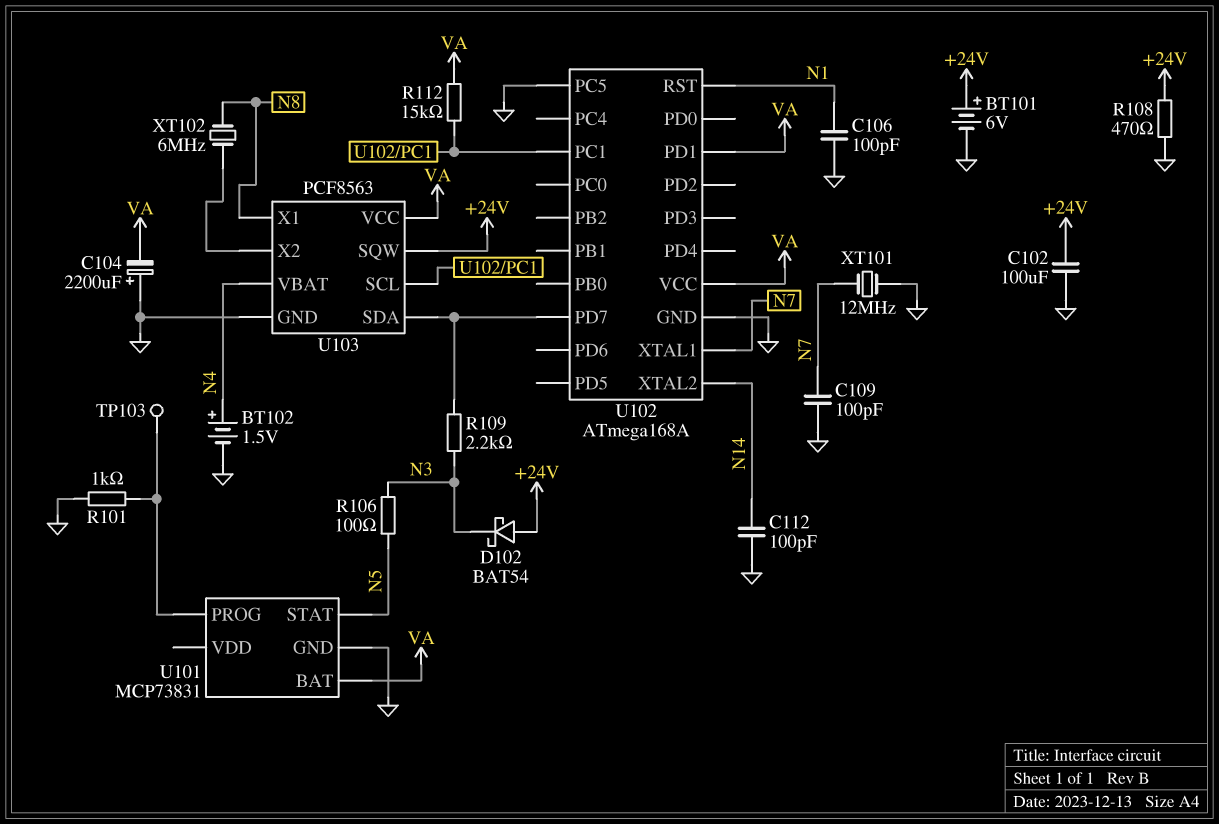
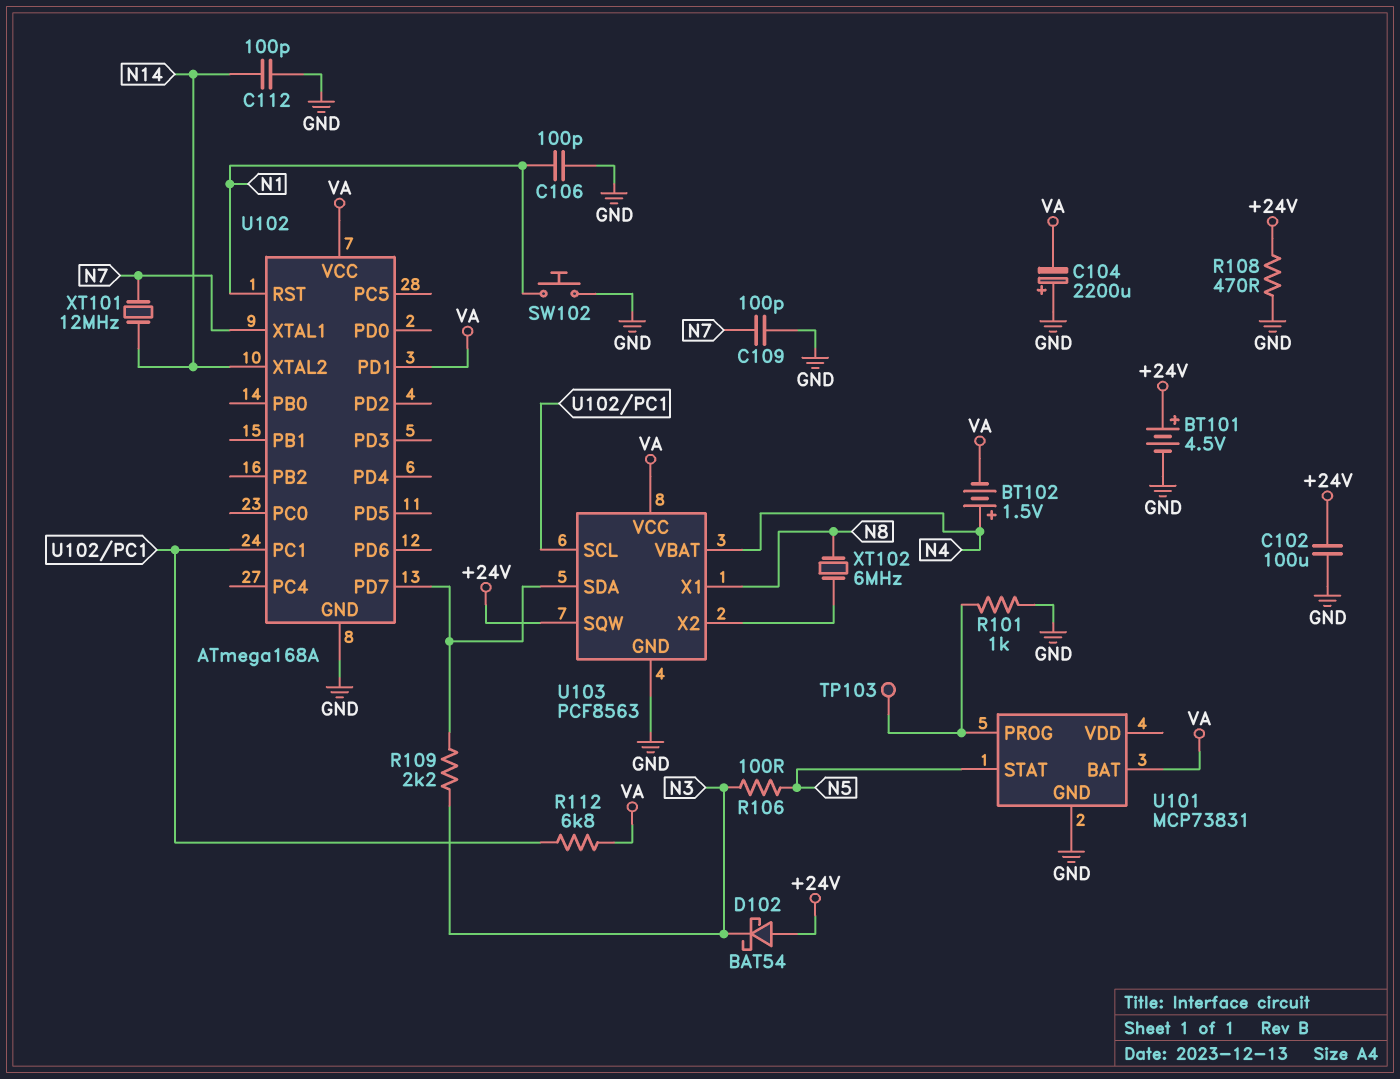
BT101: 6V (plus +24V, minus GND) -> 4.5V (plus +24V, minus GND)
BT102: 1.5V (plus N4, minus GND) -> 1.5V (plus N4, minus VA)
R112: 15k (U102/PC1, VA) -> 6.8k (U102/PC1, VA)
SW102: none -> button (GND, N1)
U102 pin PC5: GND -> none
XT101: 12MHz (GND, N7) -> 12MHz (N7, N14)

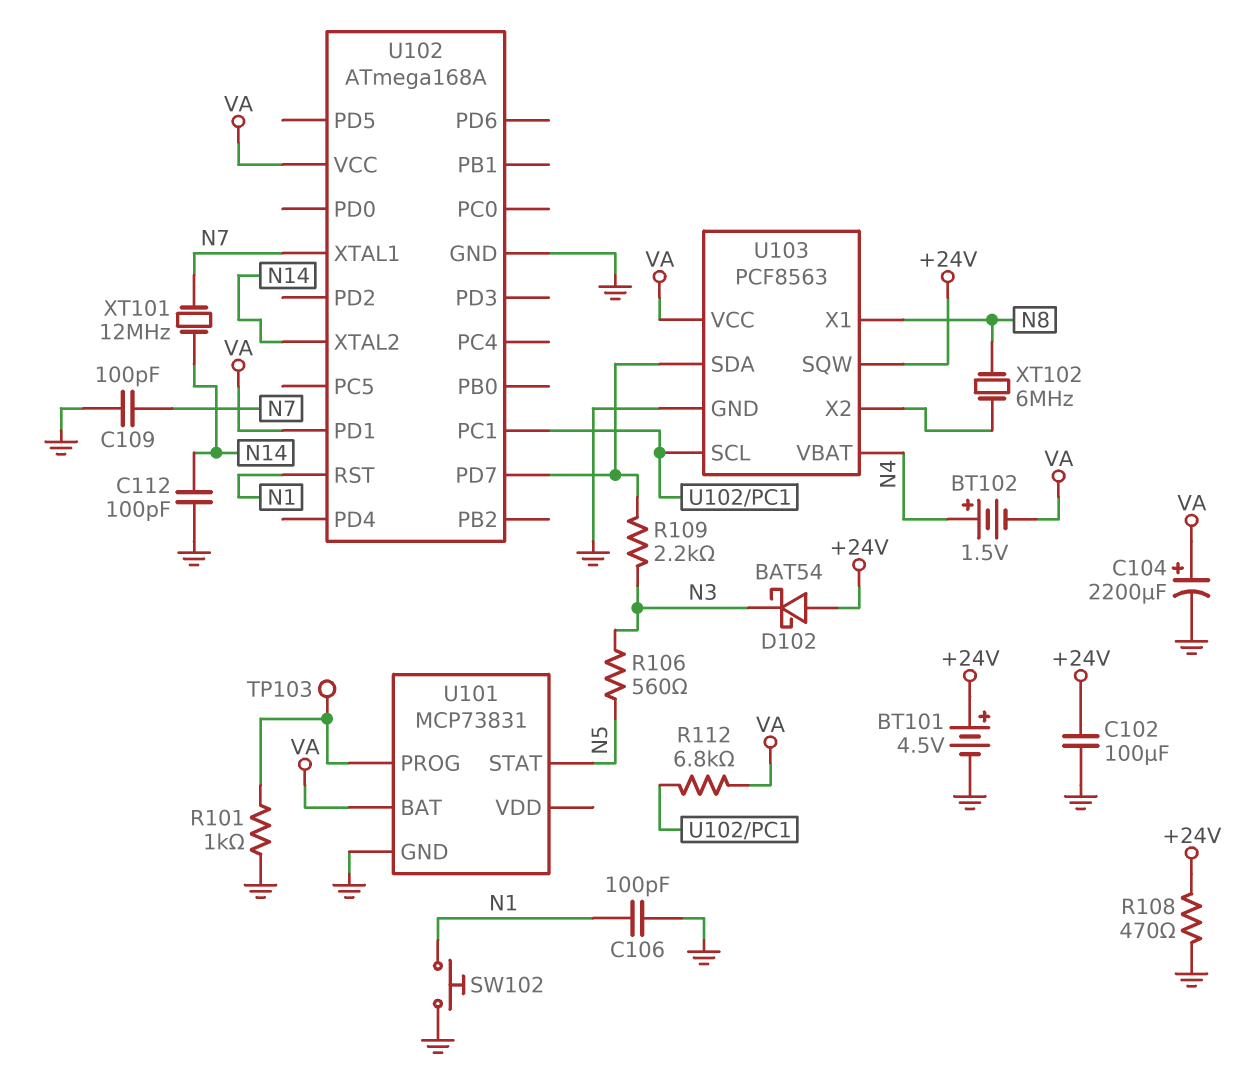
C104: 2200uF (plus GND, minus VA) -> 2200uF (plus VA, minus GND)
R106: 100 (N3, N5) -> 560 (N3, N5)

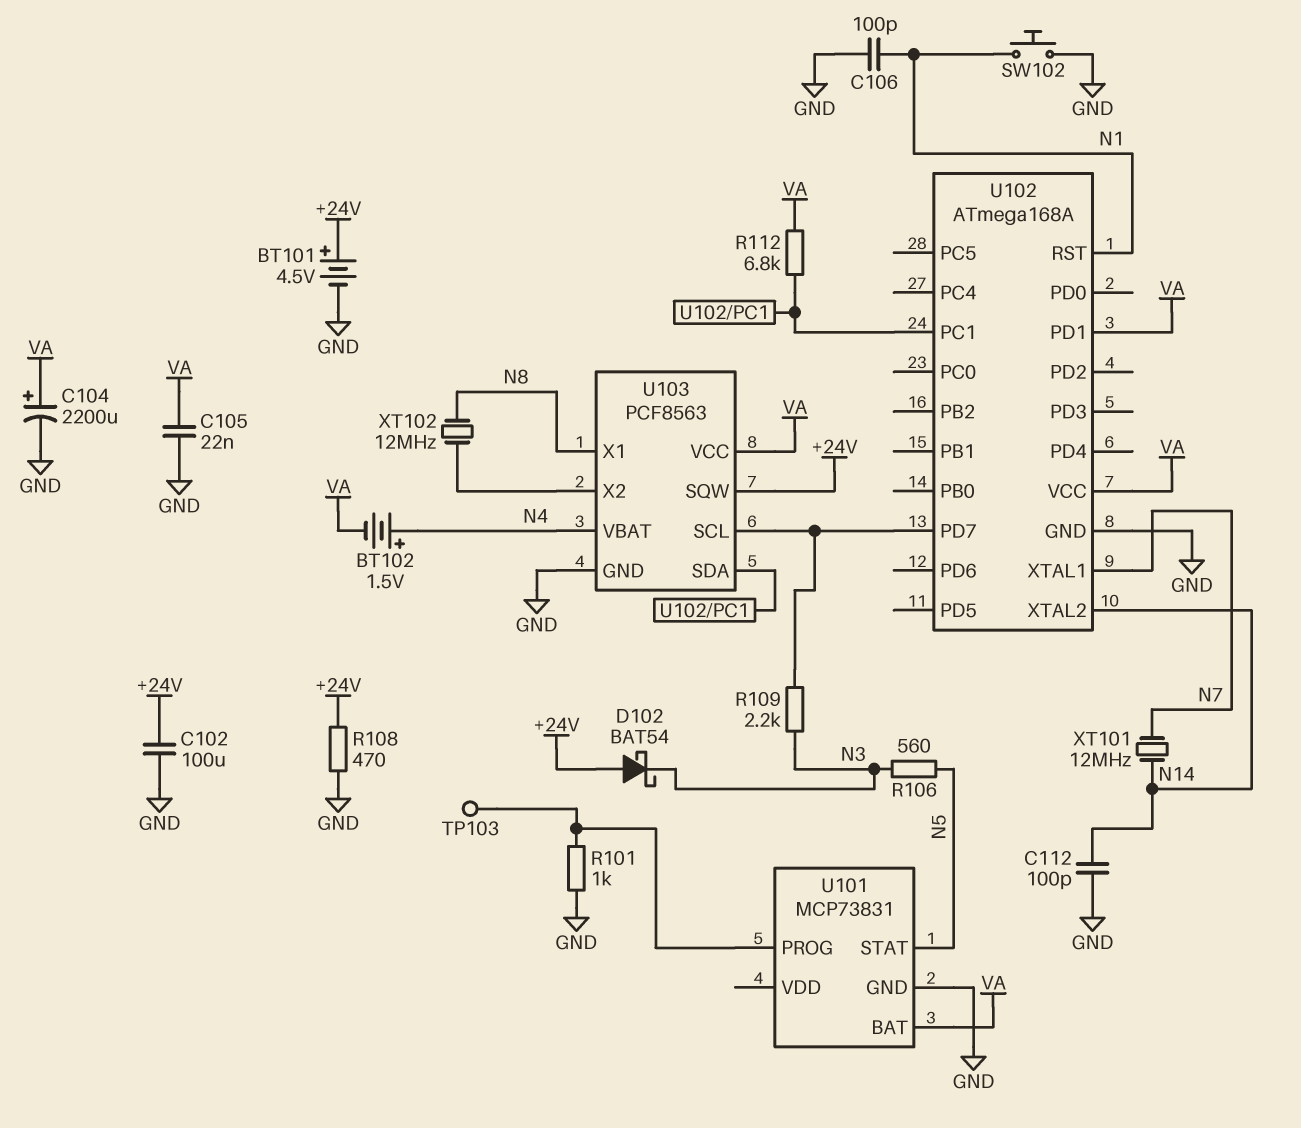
C105: none -> 22nF (GND, VA)
C109: 100pF (GND, N7) -> none
U103 pin SCL: U102/PC1 -> U102/PD7
U103 pin SDA: U102/PD7 -> U102/PC1
XT102: 6MHz (N8, U103/X2) -> 12MHz (N8, U103/X2)

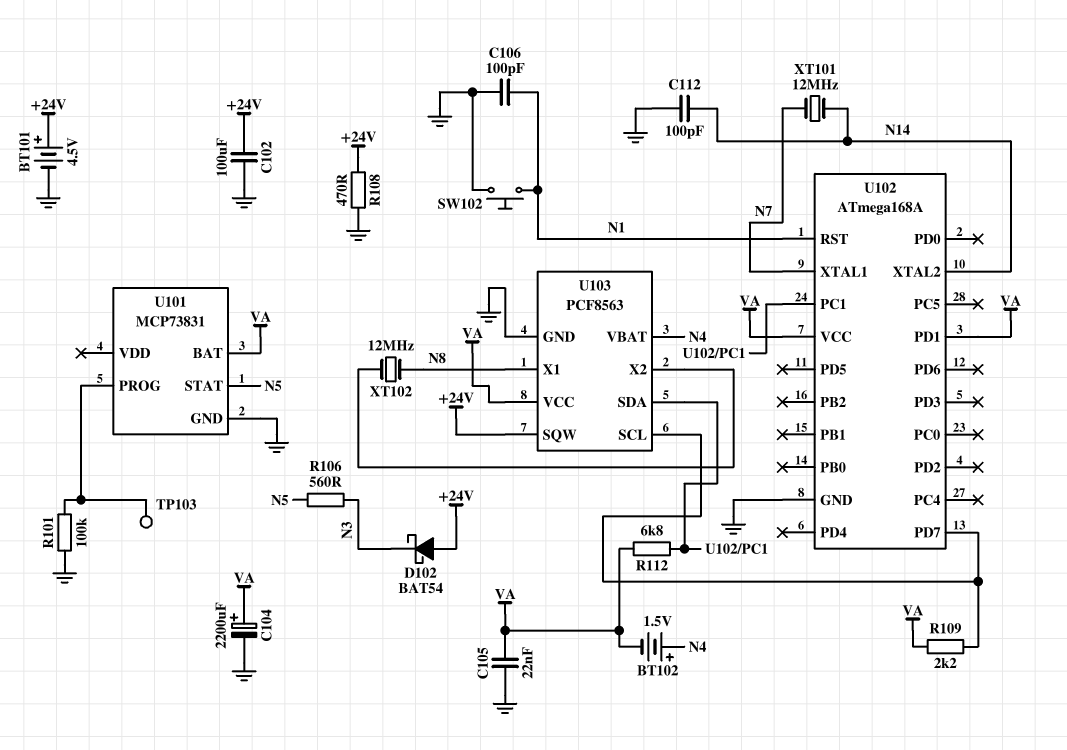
R101: 1k (GND, U101/PROG) -> 100k (GND, U101/PROG)
R109: 2.2k (N3, U102/PD7) -> 2.2k (U102/PD7, VA)

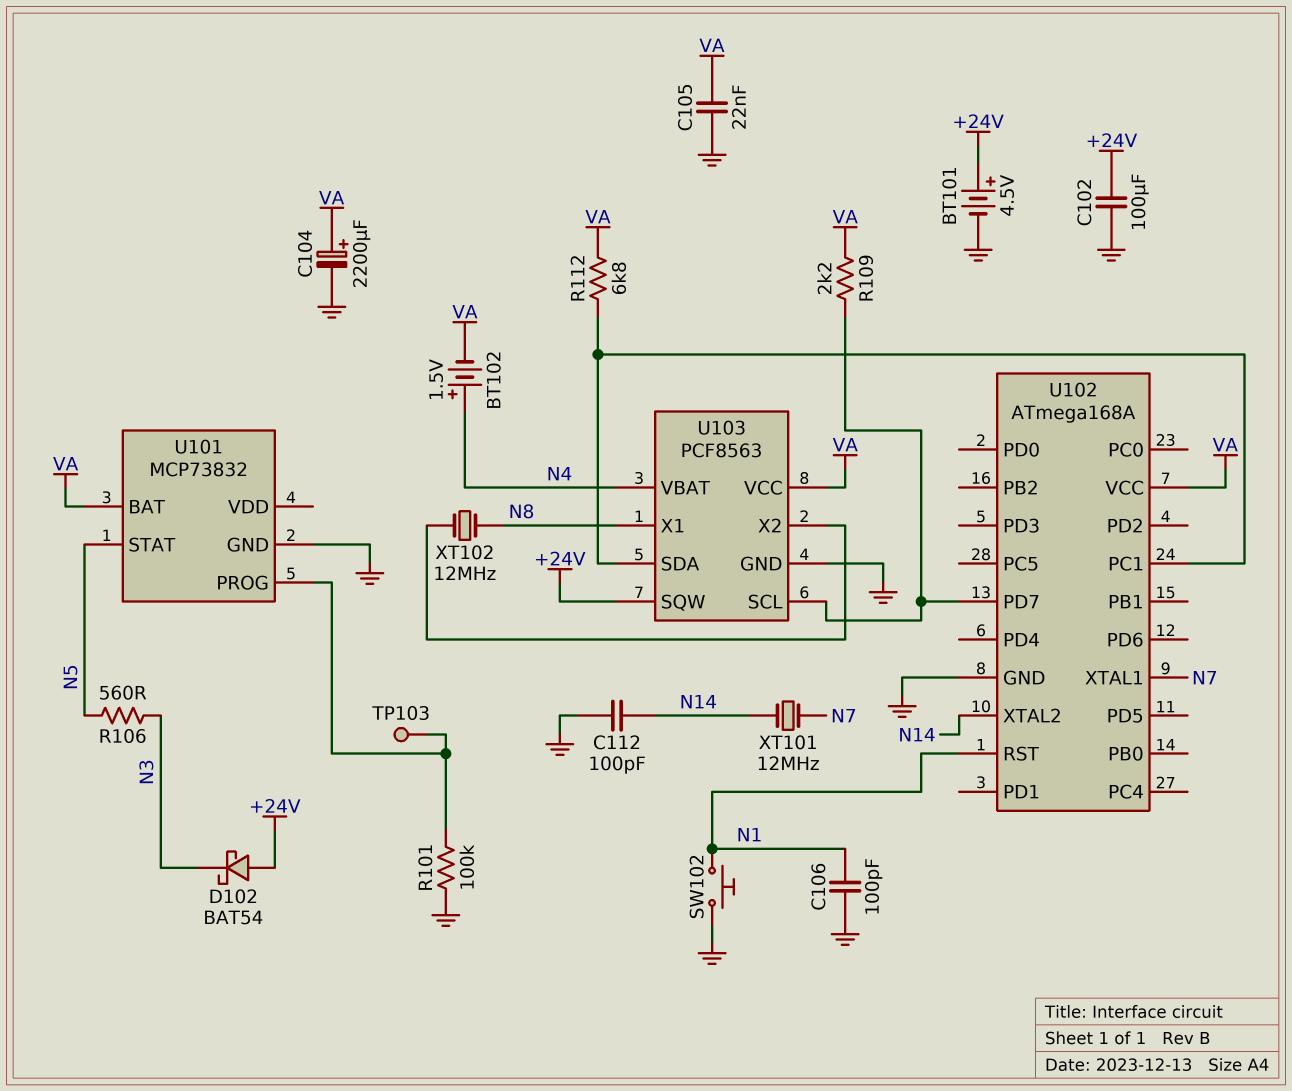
R108: 470 (+24V, GND) -> none
U101: MCP73831 -> MCP73832
U102 pin PD1: VA -> none

